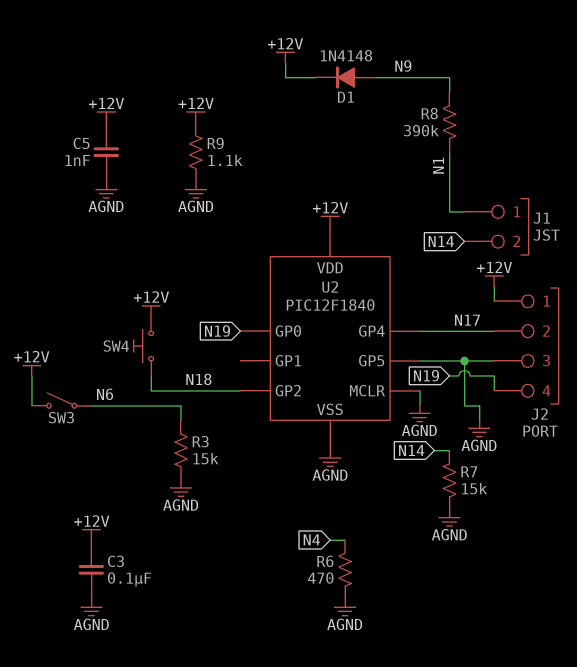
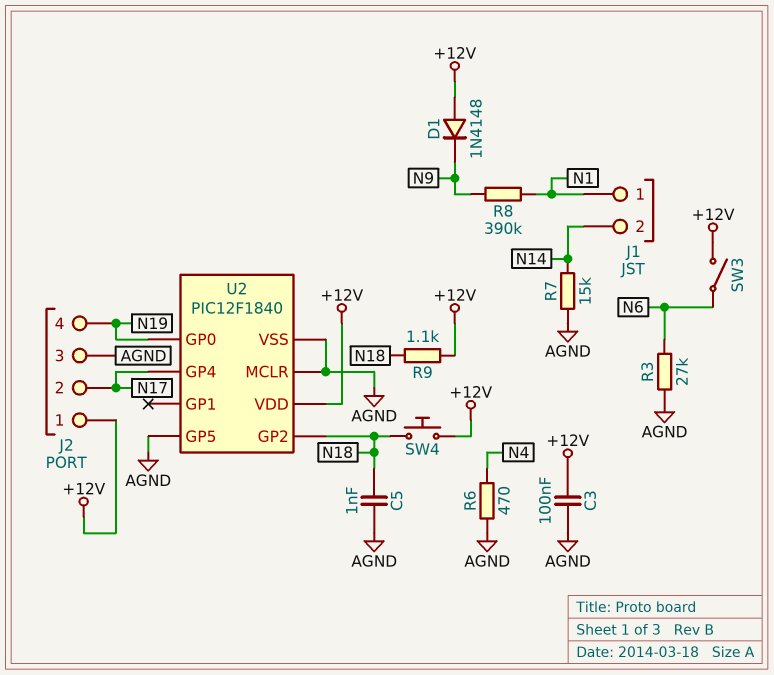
C5: 1nF (+12V, AGND) -> 1nF (AGND, N18)
D1: diode 1N4148 (A N9, K +12V) -> diode 1N4148 (A +12V, K N9)
R3: 15k (AGND, N6) -> 27k (AGND, N6)
R9: 1.1k (+12V, AGND) -> 1.1k (+12V, N18)

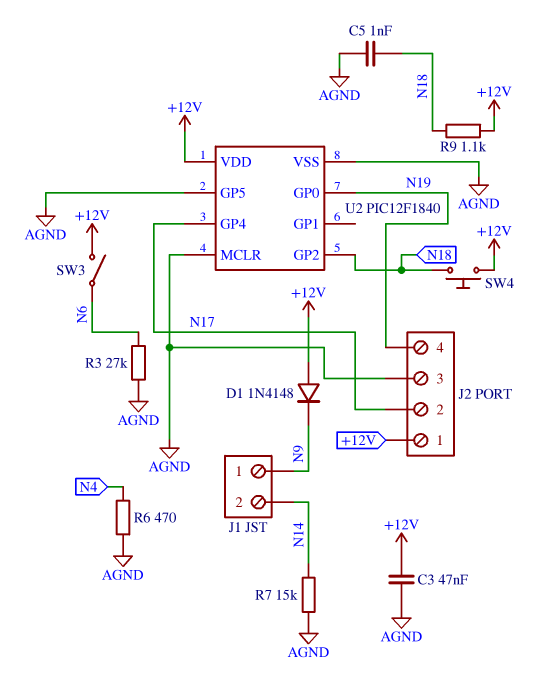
C3: 100nF (+12V, AGND) -> 47nF (+12V, AGND)
J1 pin 1: N1 -> N9
R8: 390k (N1, N9) -> none

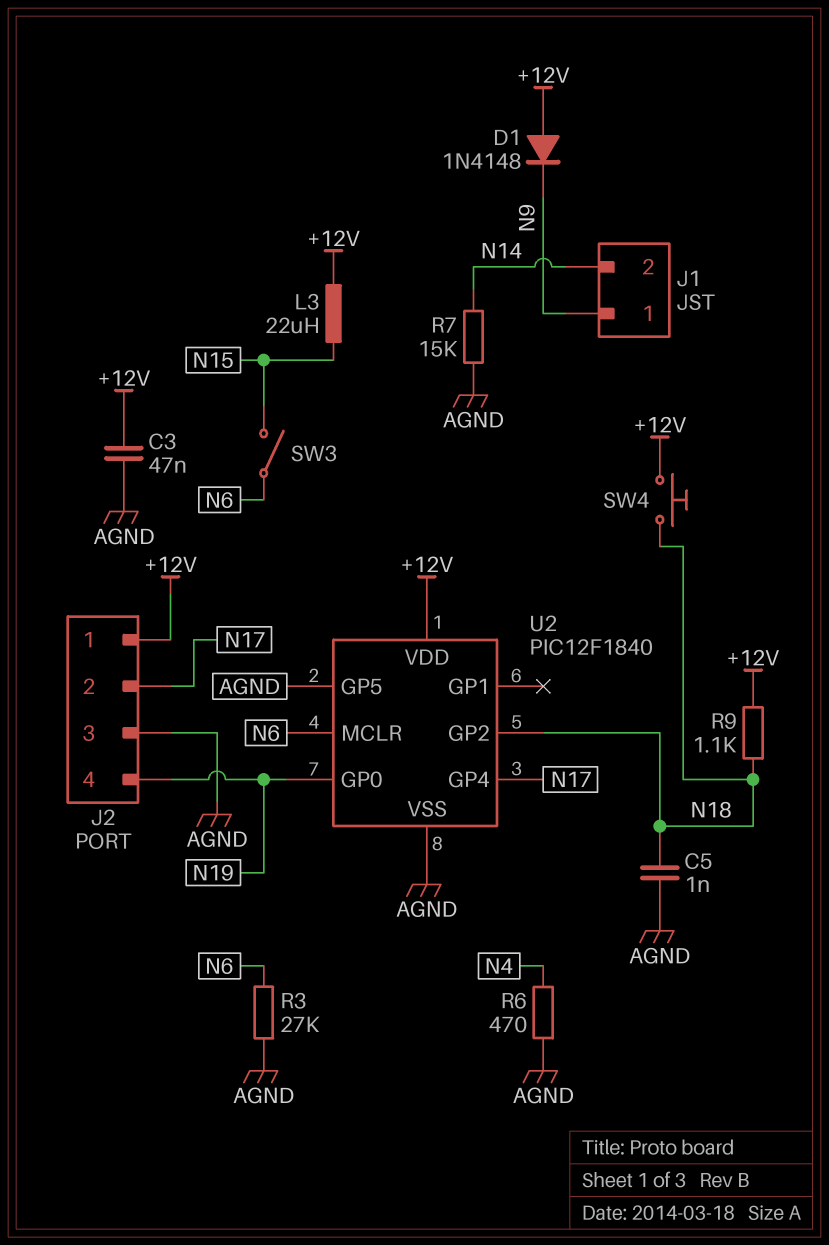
L3: none -> 22uH (+12V, N15)
SW3: switch (+12V, N6) -> switch (N6, N15)
U2 pin MCLR: AGND -> N6

